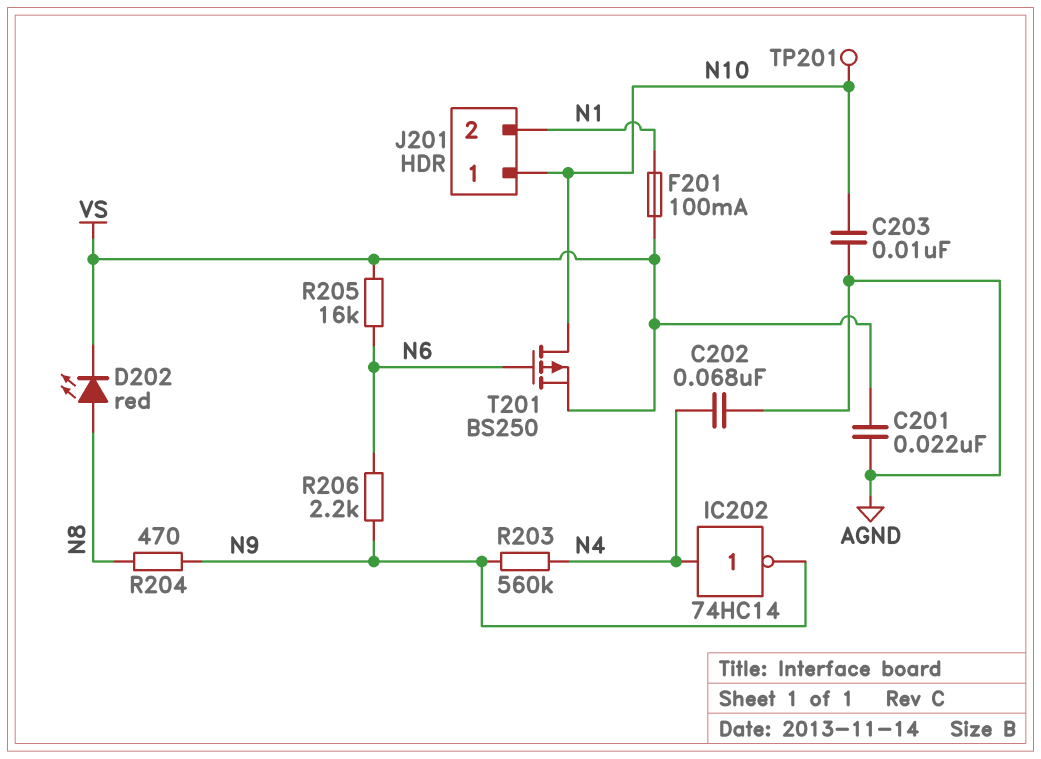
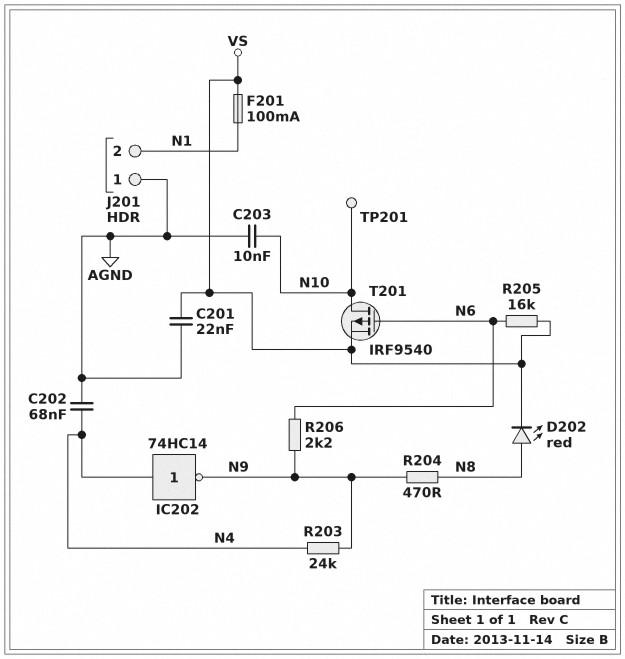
J201 pin 1: N10 -> AGND
R203: 560k (N4, N9) -> 24k (N4, N9)
T201: PMOS BS250 (G N6, D N10, S VS) -> PMOS IRF9540 (G N6, D N10, S VS)

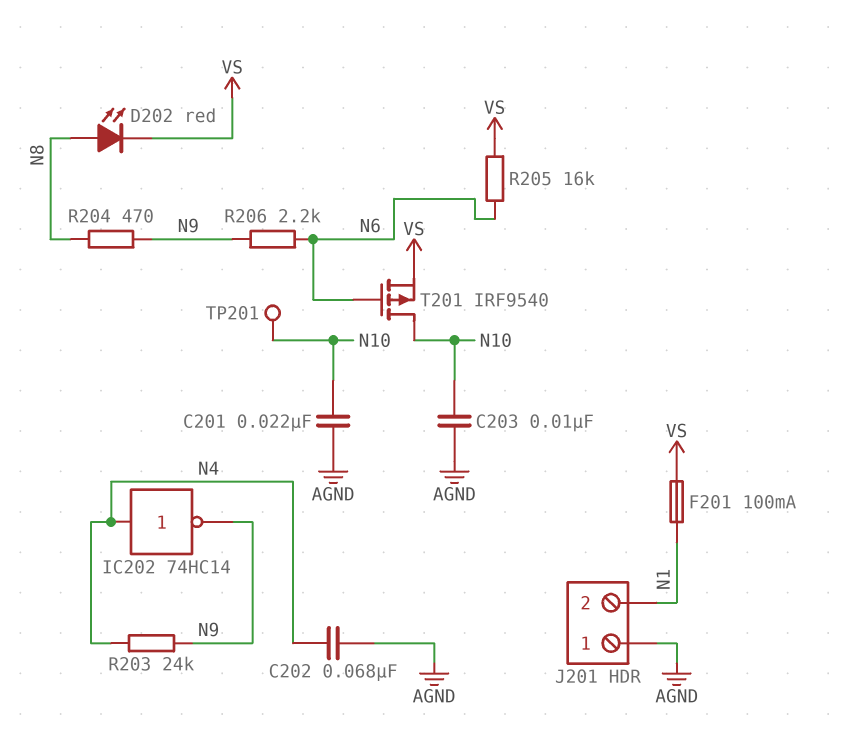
C201: 22nF (AGND, VS) -> 22nF (AGND, N10)

